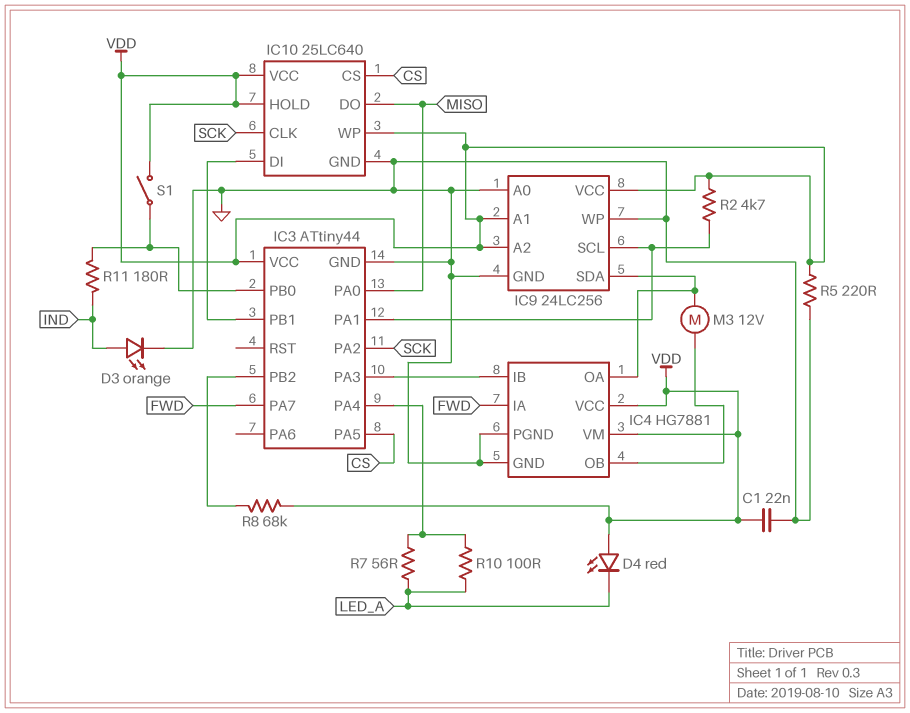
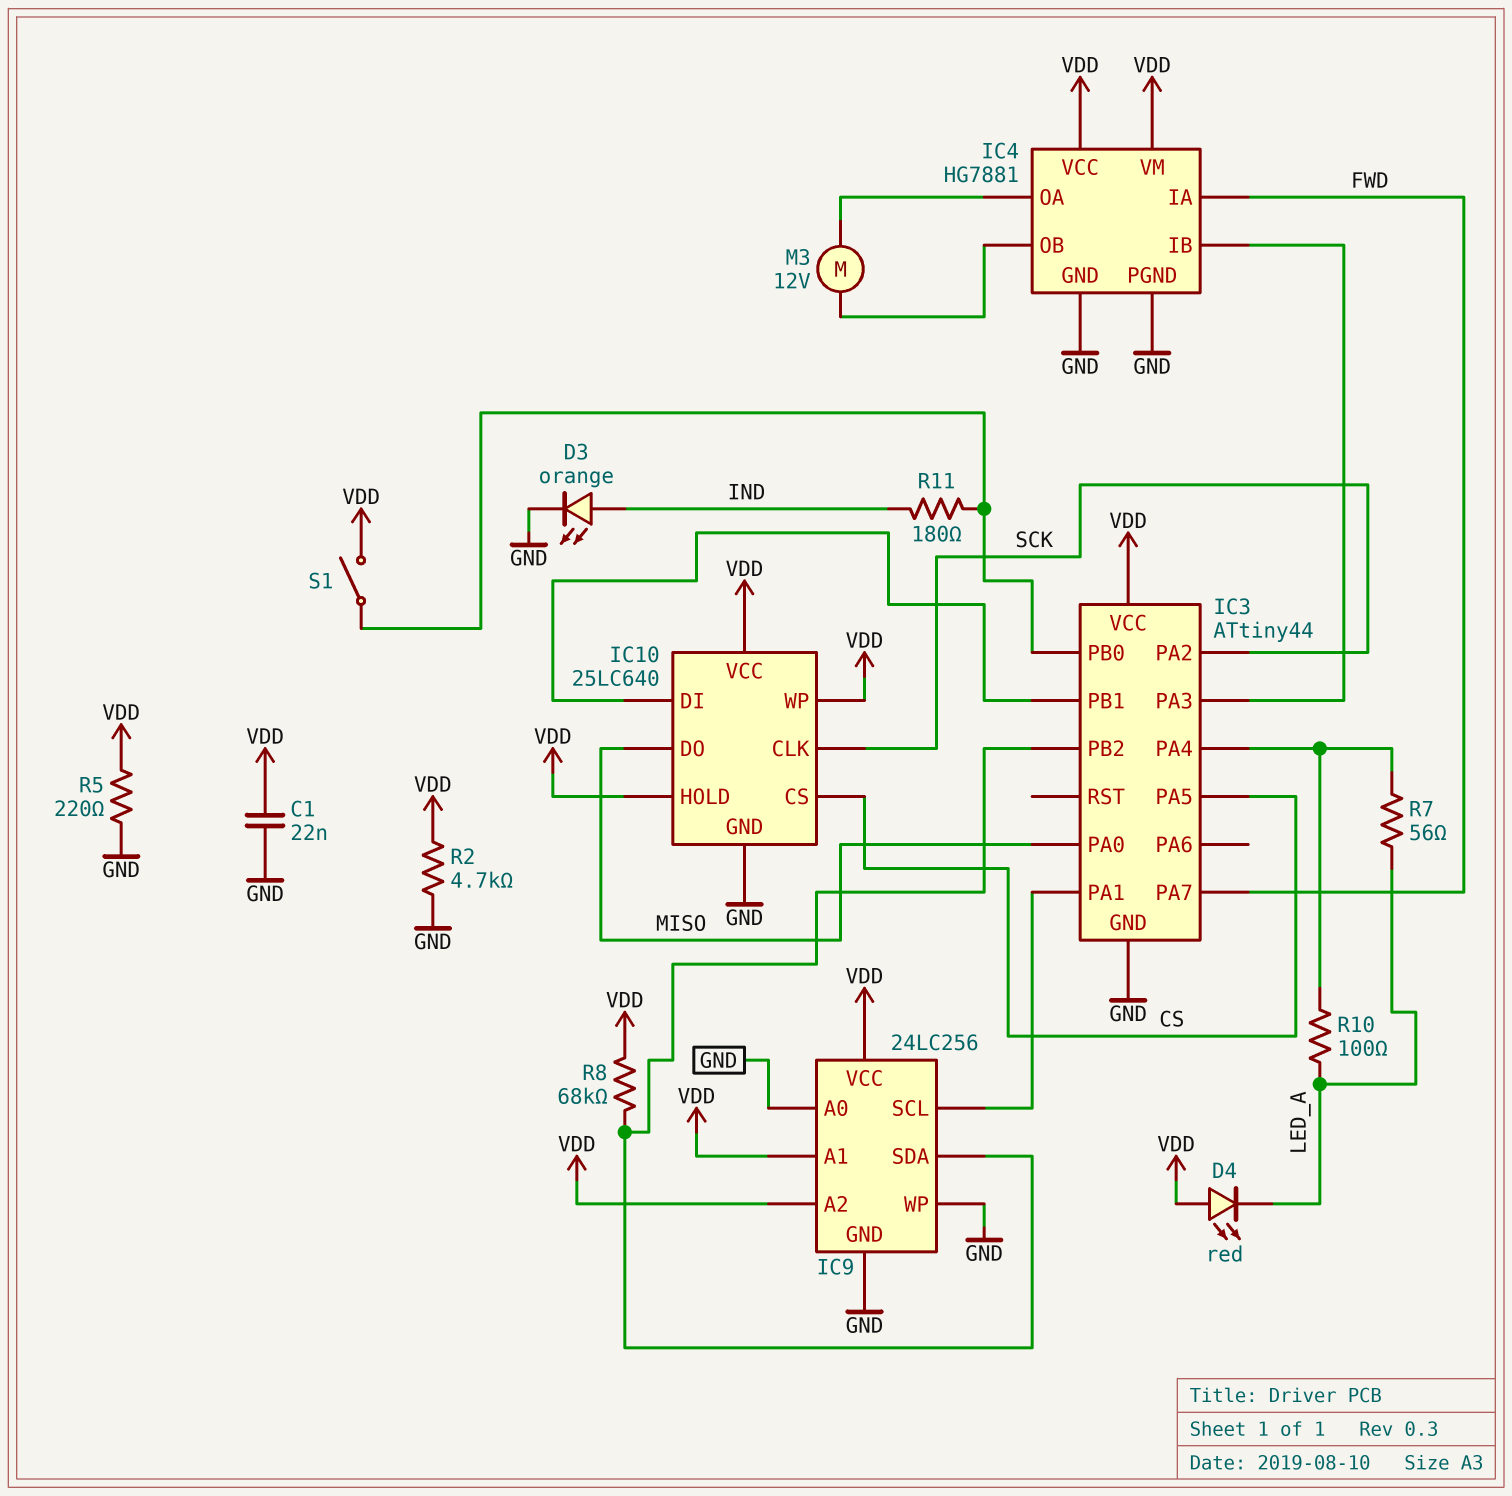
IC9 pin SDA: IC4/OA -> IC3/PB2
R2: 4.7k (IC3/PA1, VDD) -> 4.7k (GND, VDD)

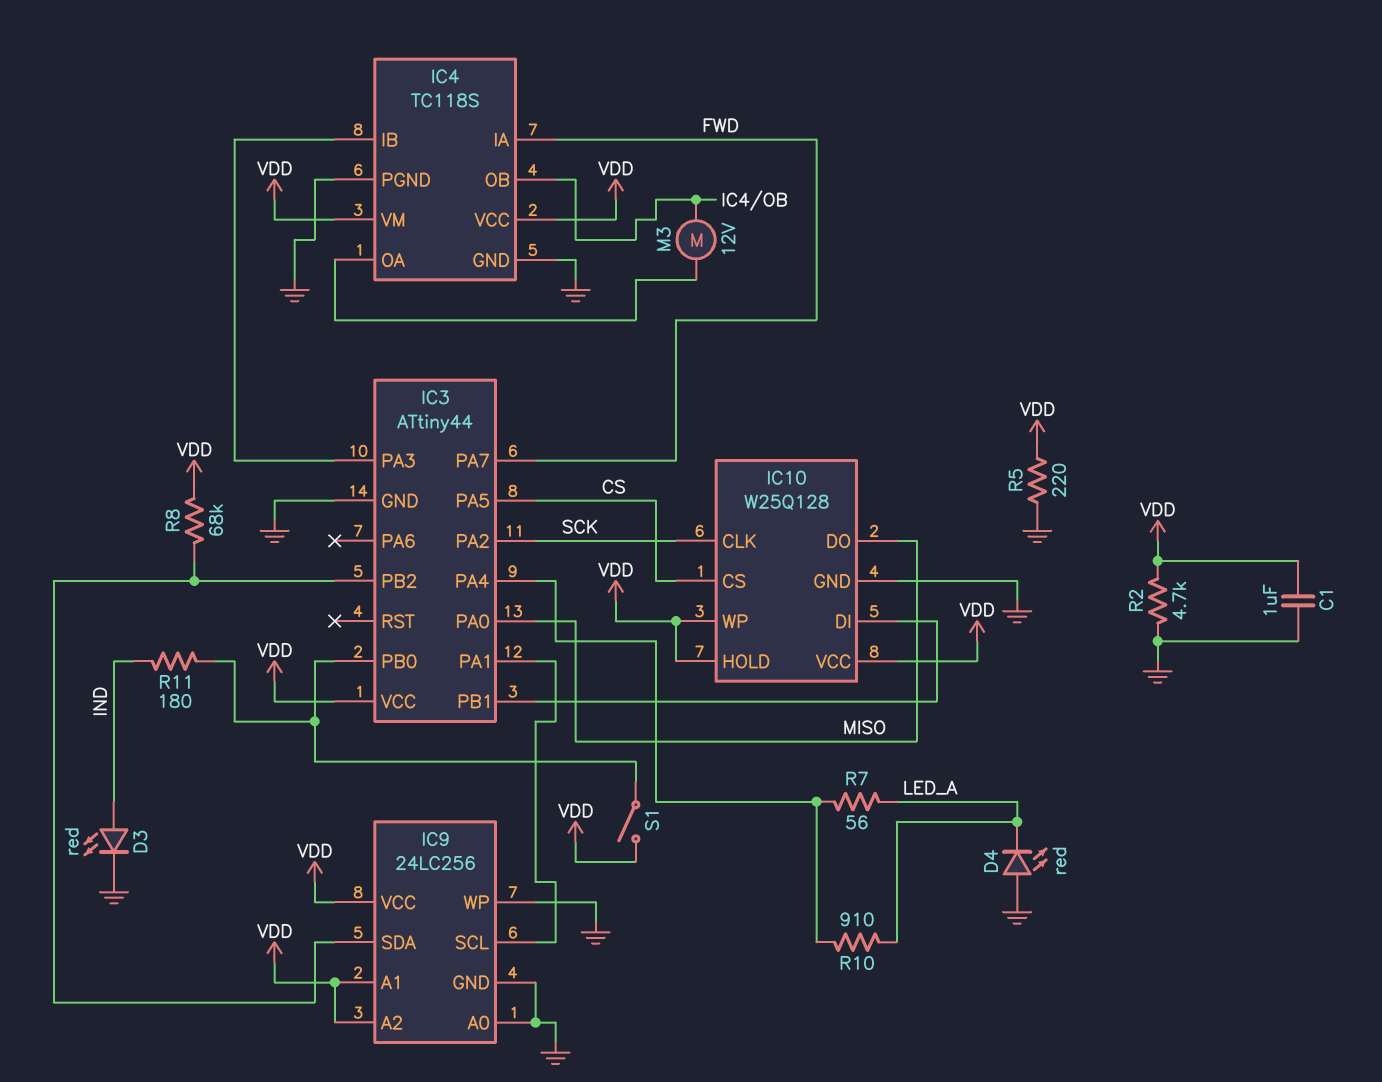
C1: 22nF (GND, VDD) -> 1uF (GND, VDD)
D3: LED orange (A IND, K GND) -> LED red (A IND, K GND)
D4: LED red (A VDD, K LED_A) -> LED red (A GND, K LED_A)
IC4: HG7881 -> TC118S
IC10: 25LC640 -> W25Q128
R10: 100 (IC3/PA4, LED_A) -> 910 (IC3/PA4, LED_A)

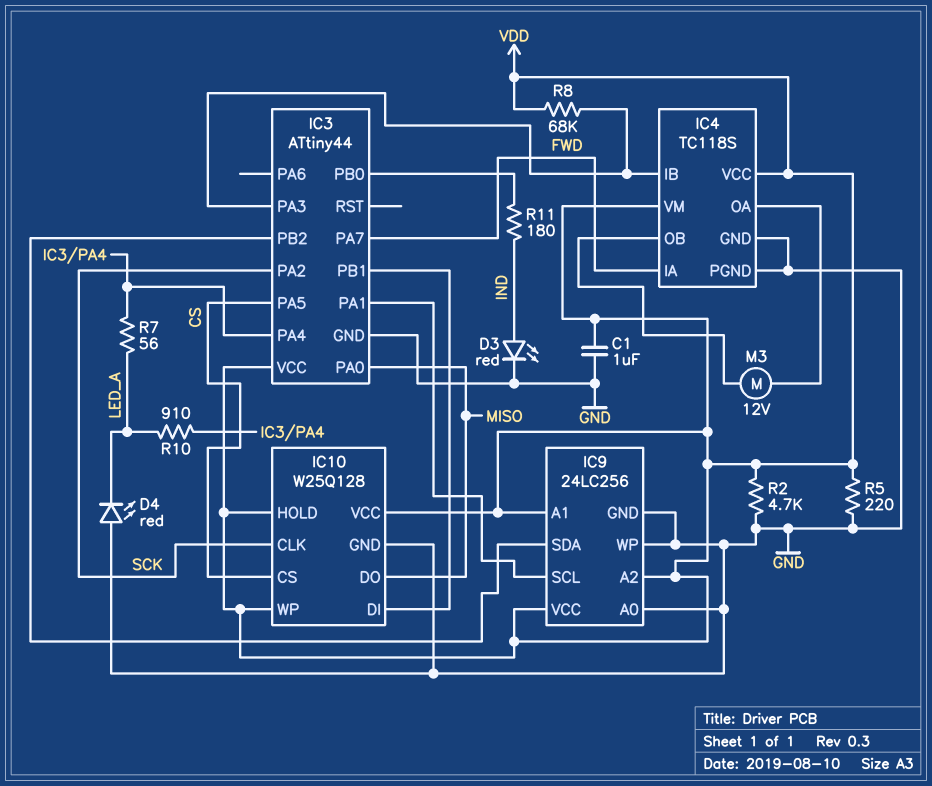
R8: 68k (IC3/PB2, VDD) -> 68k (IC3/PA3, VDD)
S1: switch (IC3/PB0, VDD) -> none

